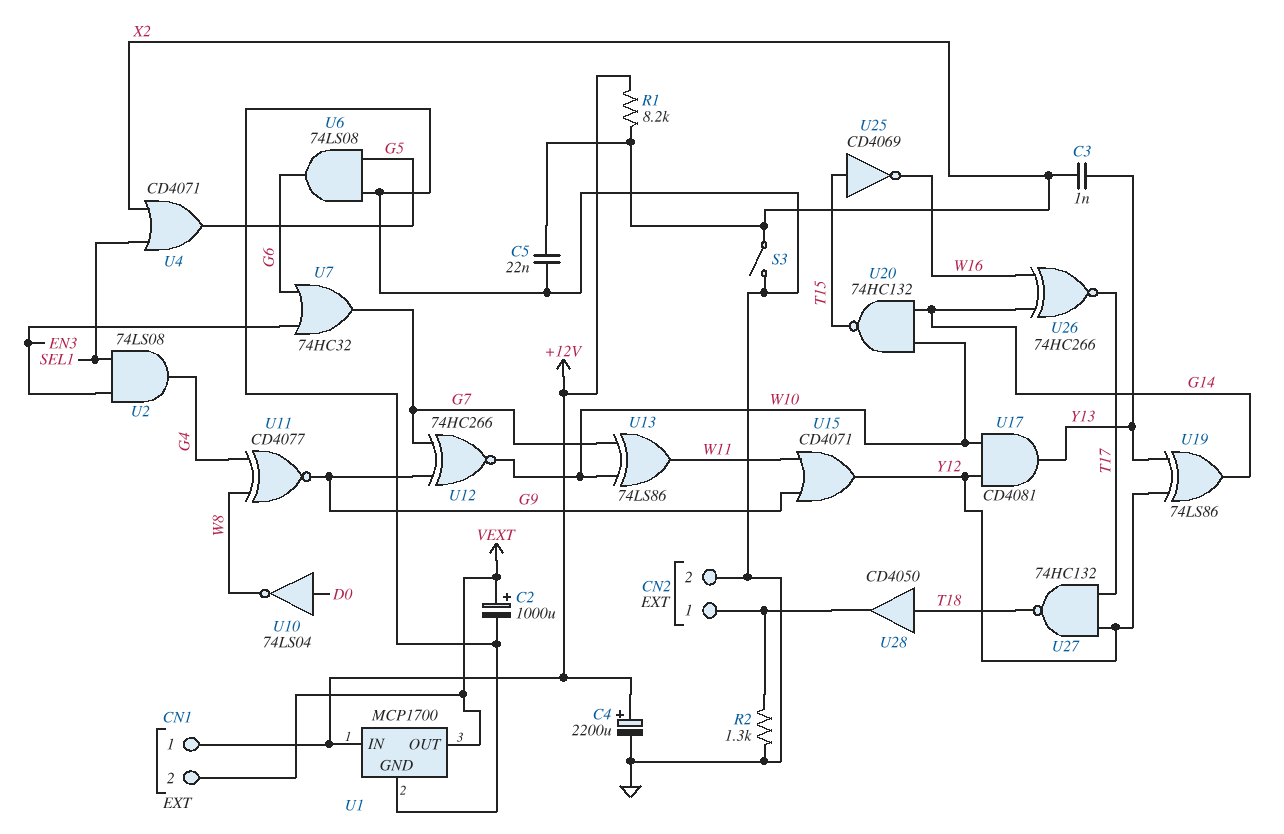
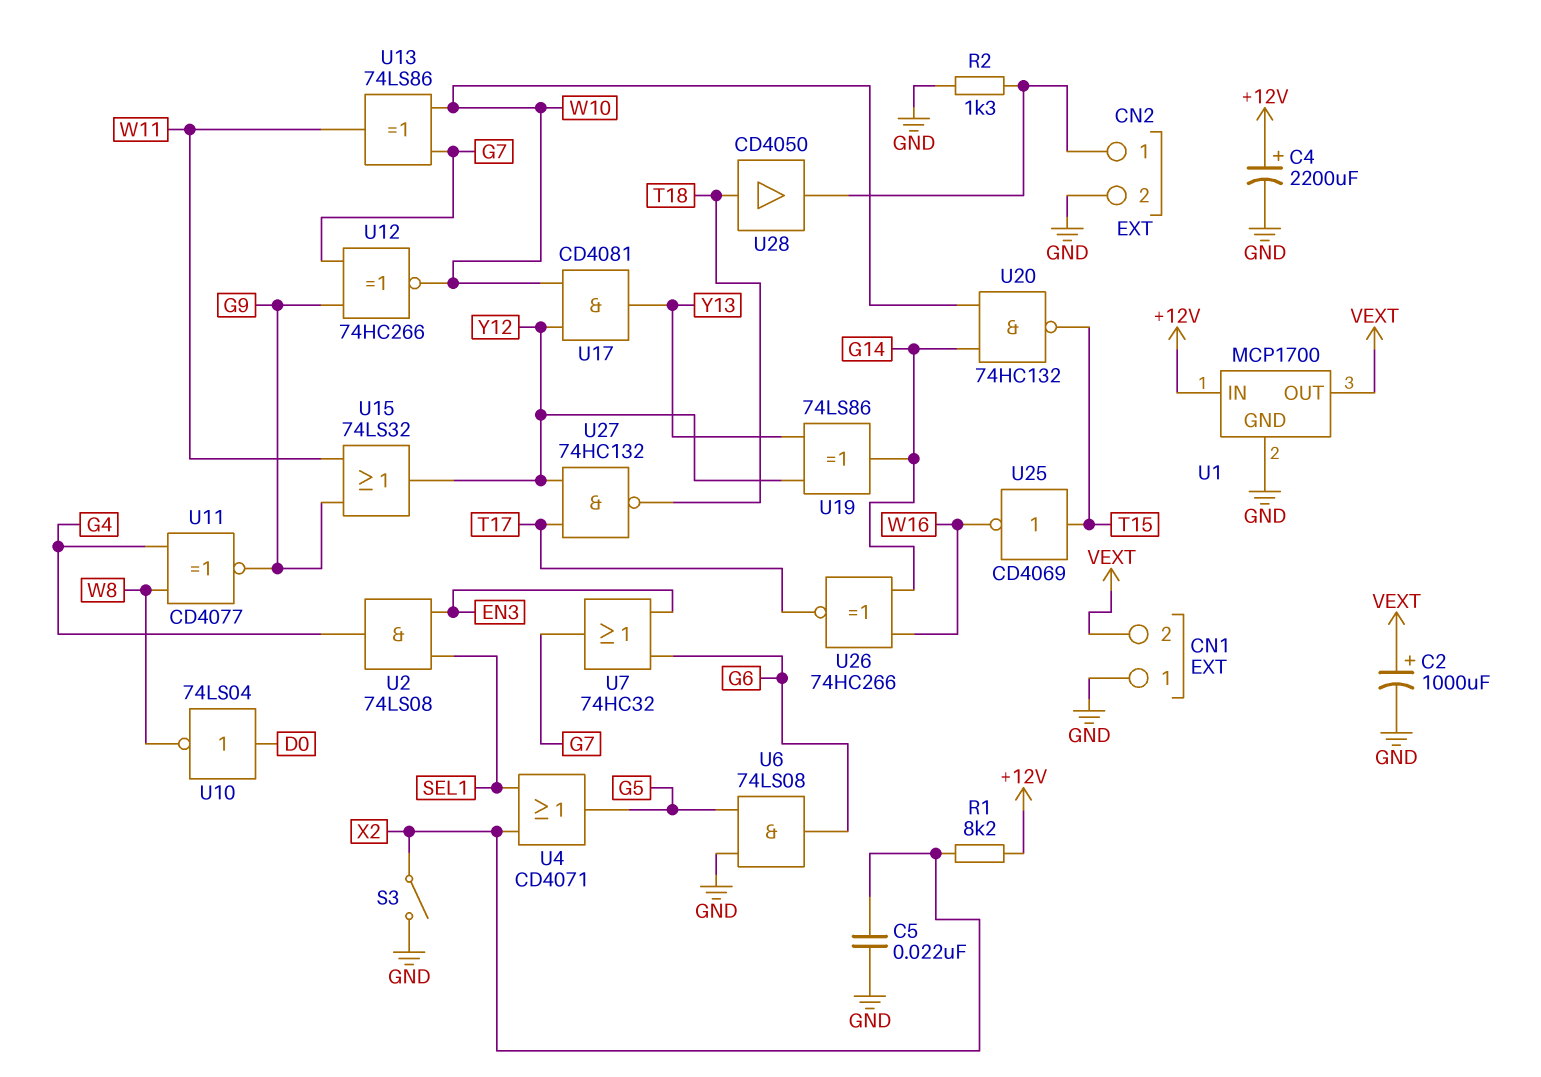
C3: 1nF (X2, Y13) -> none
CN1 pin 1: +12V -> GND
U15: OR CD4071 (in G9, in W11, out Y12) -> OR 74LS32 (in G9, in W11, out Y12)

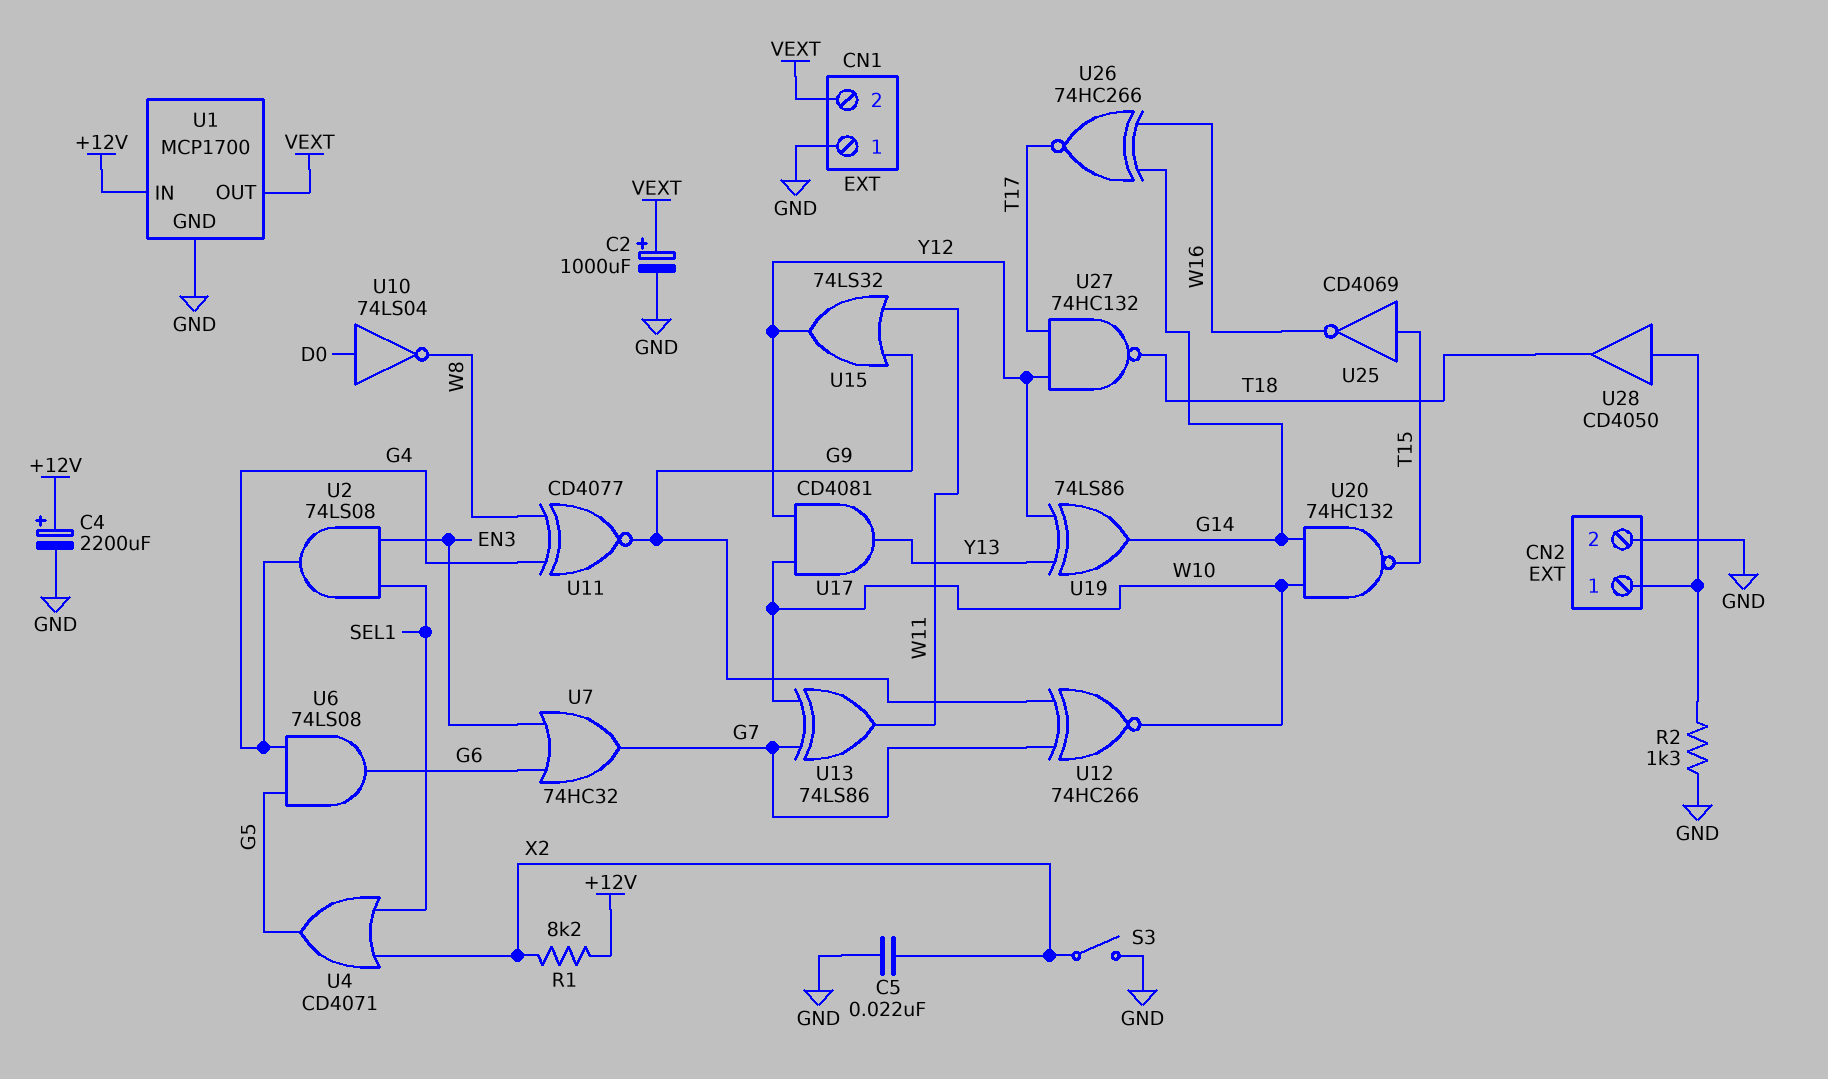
U6: AND 74LS08 (in G5, in GND, out G6) -> AND 74LS08 (in G4, in G5, out G6)
U28: buffer CD4050 (in T18, out CN2/1) -> buffer CD4050 (in CN2/1, out T18)

